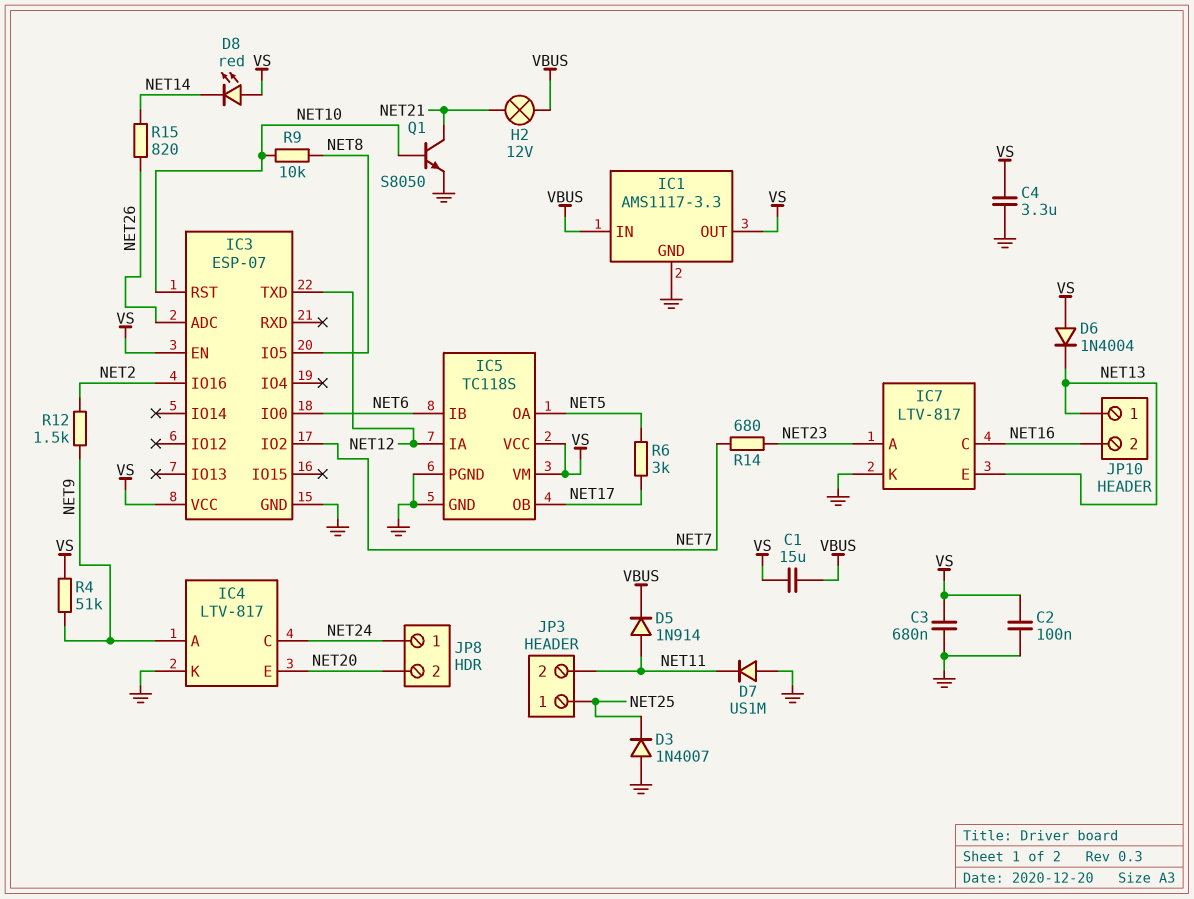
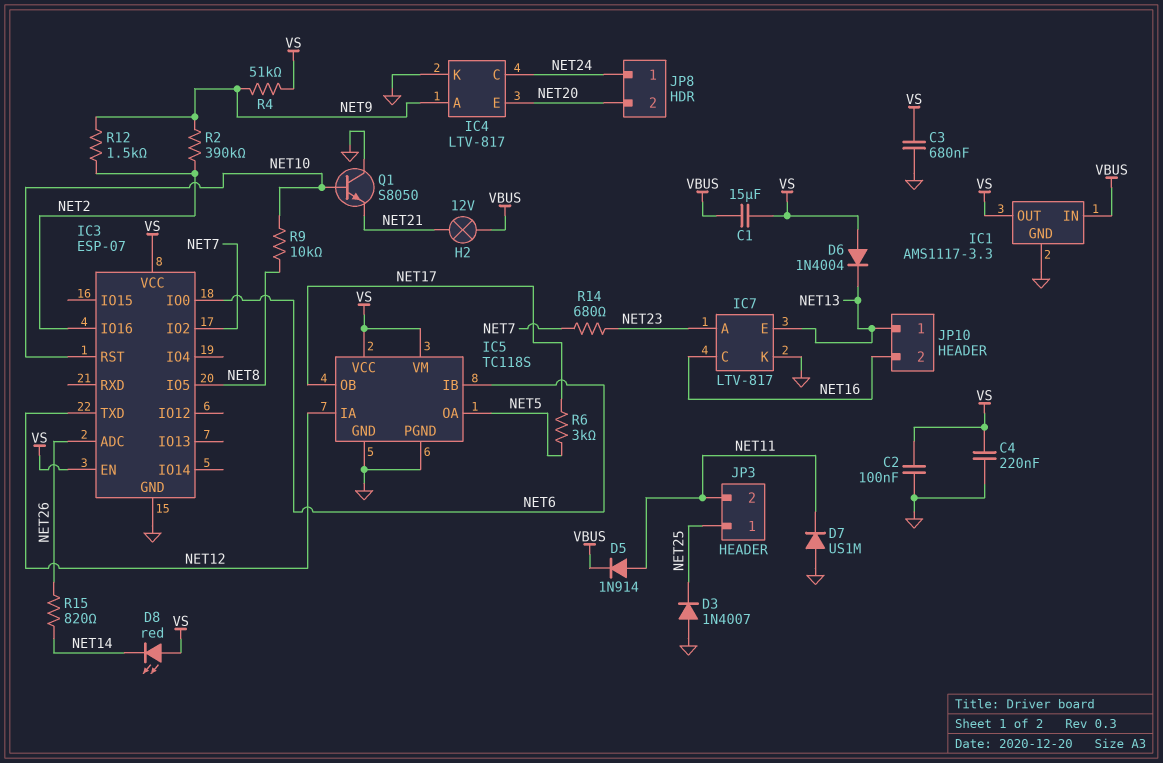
C4: 3.3uF (GND, VS) -> 220nF (GND, VS)
Q1: NPN S8050 (B NET10, C NET21, E GND) -> NPN S8050 (B NET10, C GND, E NET21)
R2: none -> 390k (NET2, NET9)

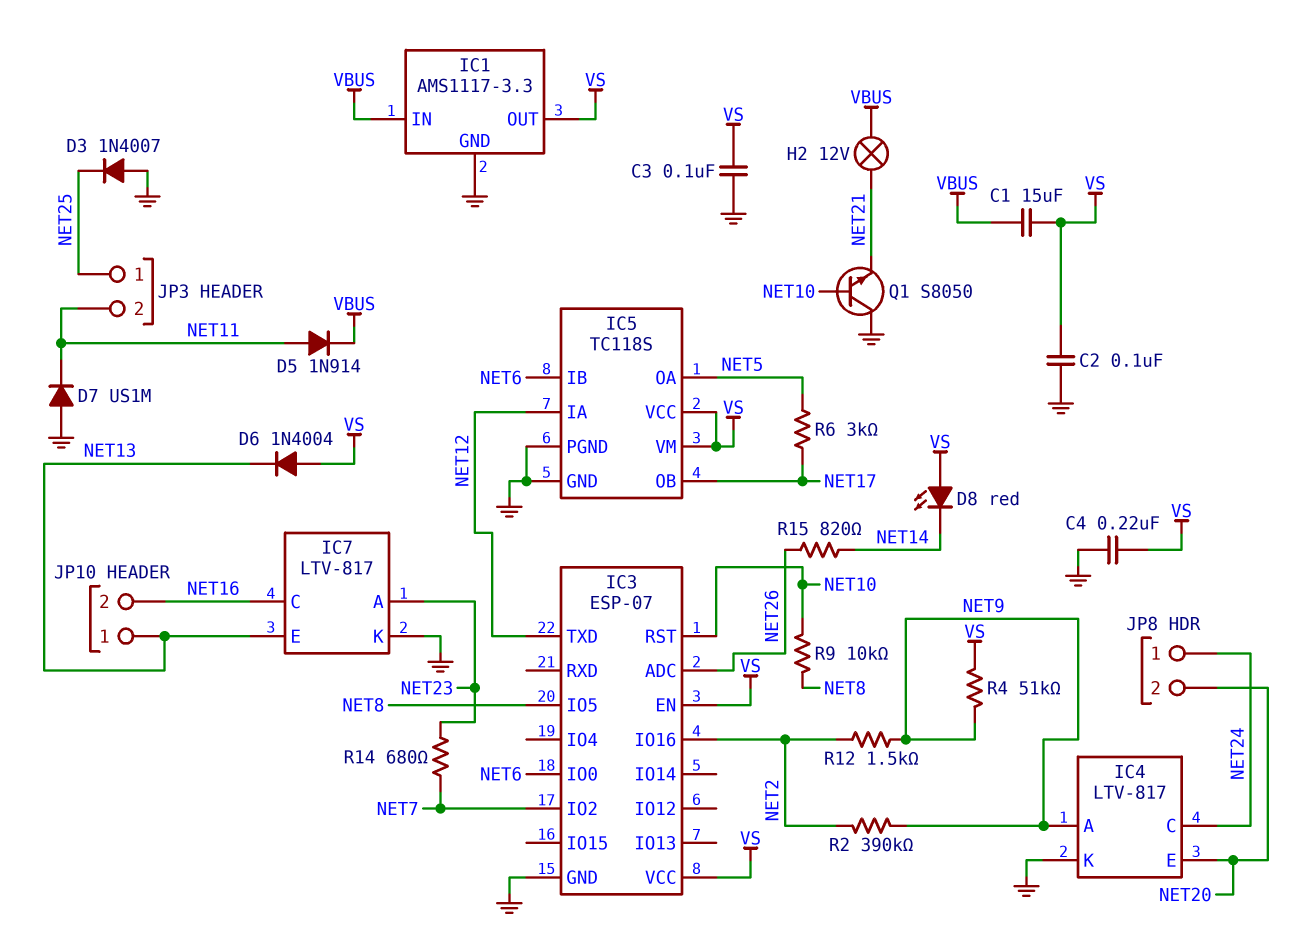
C3: 680nF (GND, VS) -> 100nF (GND, VS)

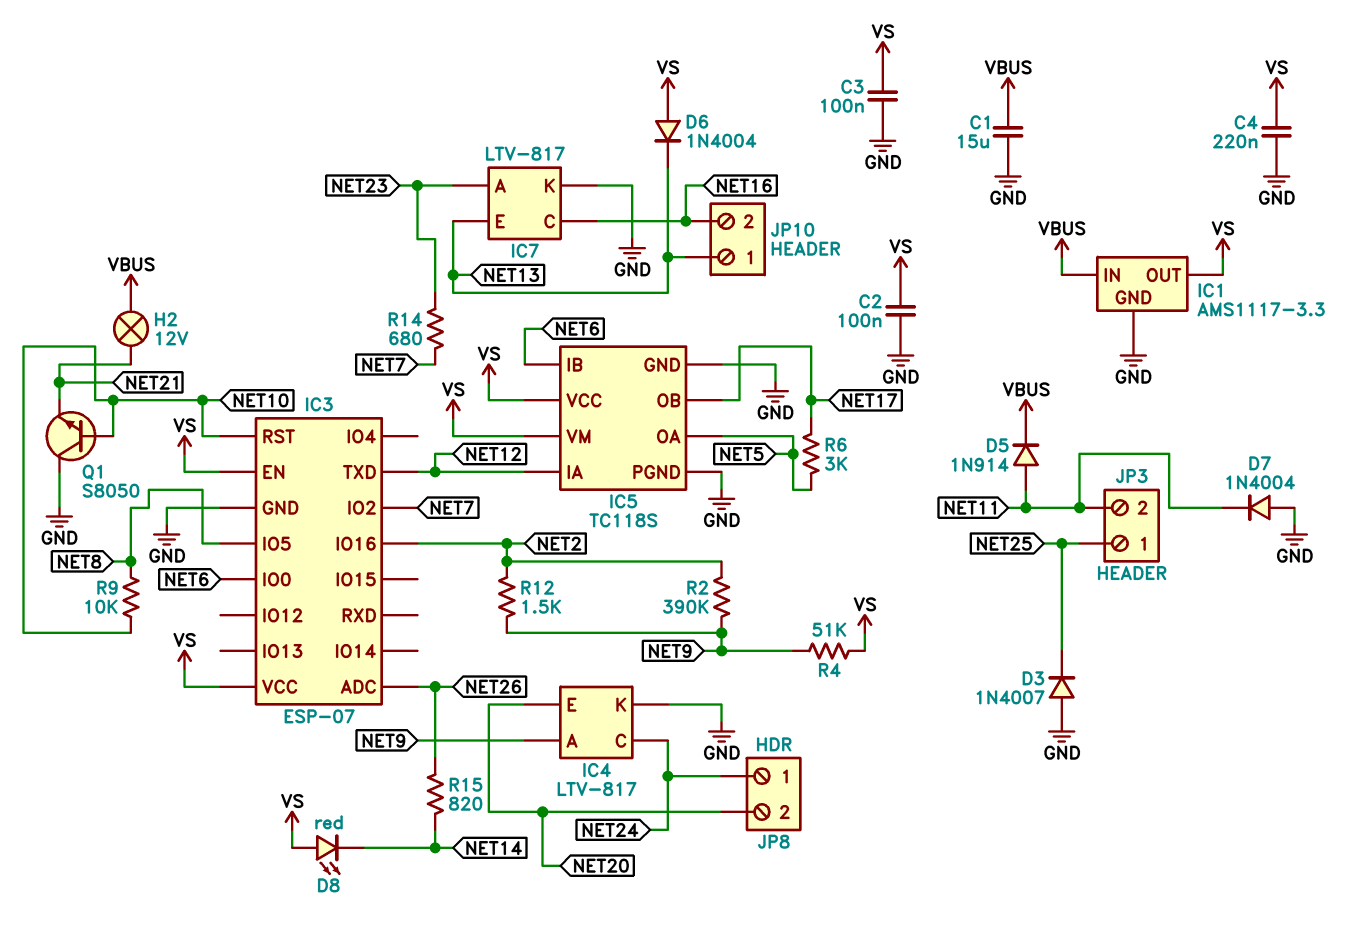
C1: 15uF (VBUS, VS) -> 15uF (GND, VBUS)
D7: diode US1M (A GND, K NET11) -> diode 1N4004 (A GND, K NET11)

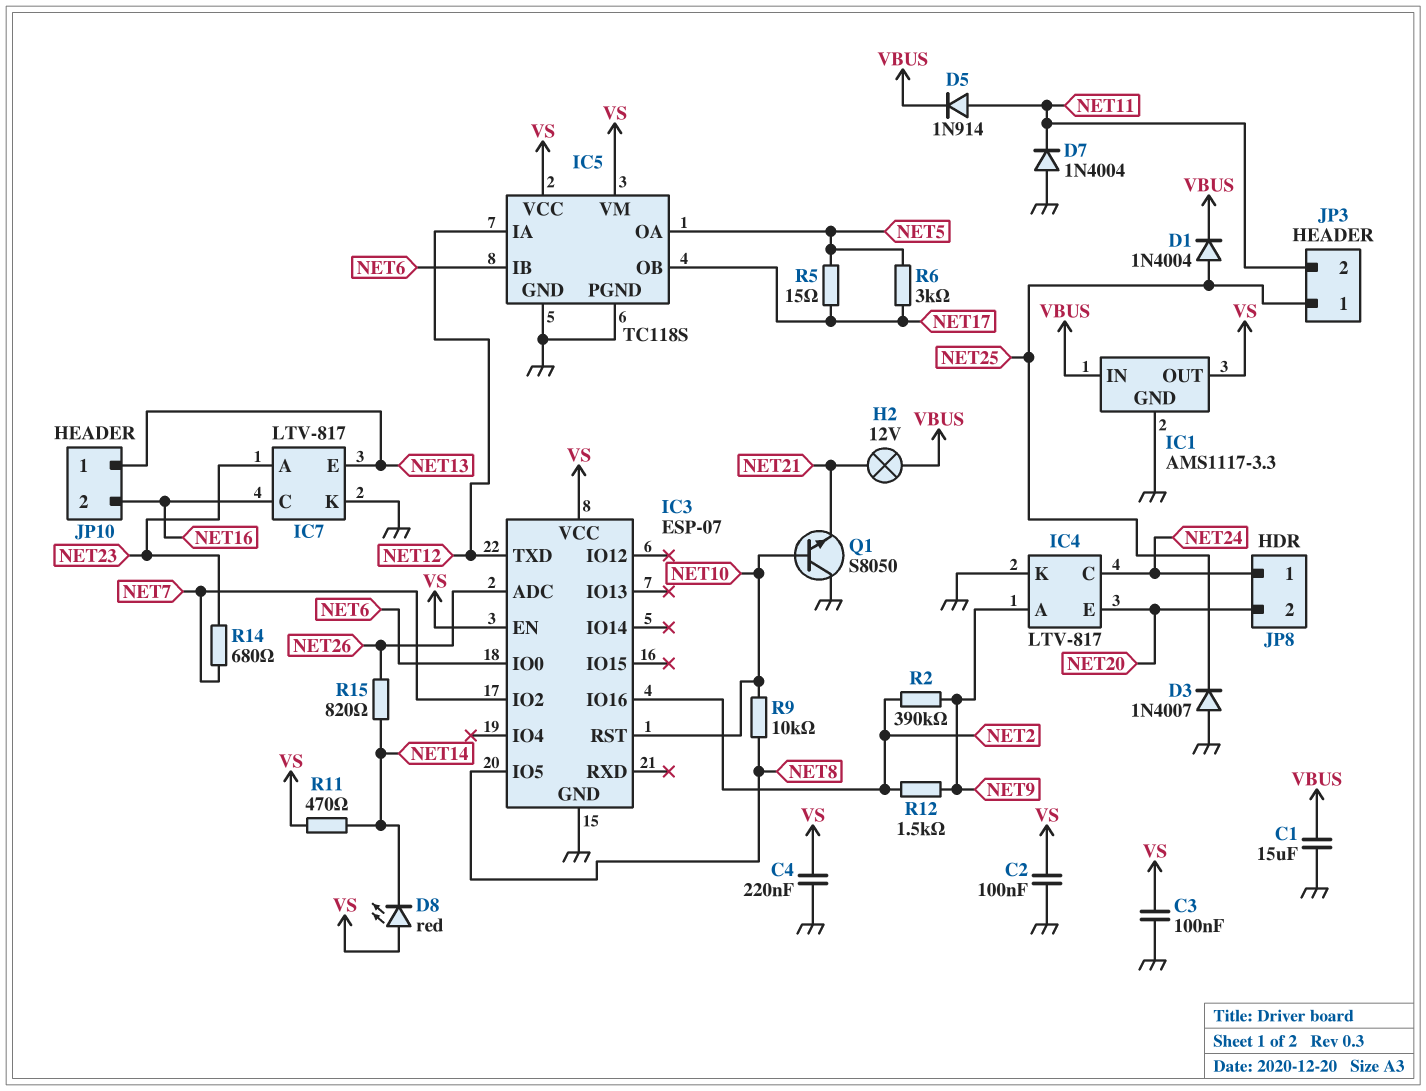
D1: none -> diode 1N4004 (A NET25, K VBUS)
D6: diode 1N4004 (A VS, K NET13) -> none
R4: 51k (NET9, VS) -> none
R5: none -> 15 (NET5, NET17)
R11: none -> 470 (NET14, VS)

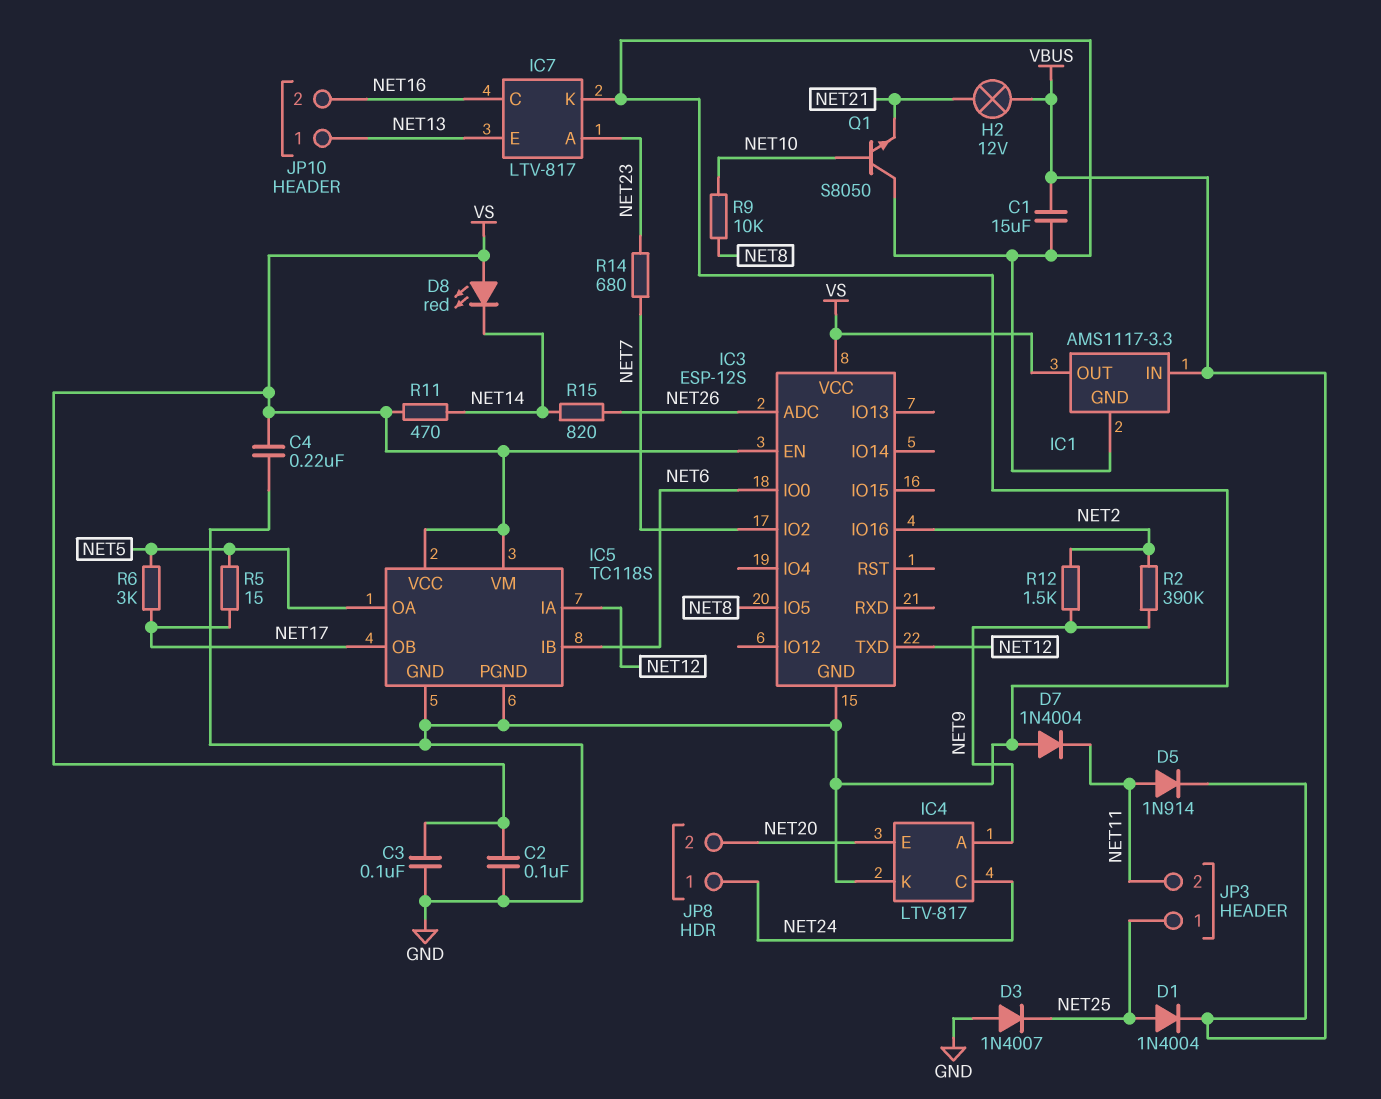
IC3: ESP-07 -> ESP-12S
IC3 pin RST: NET10 -> none

